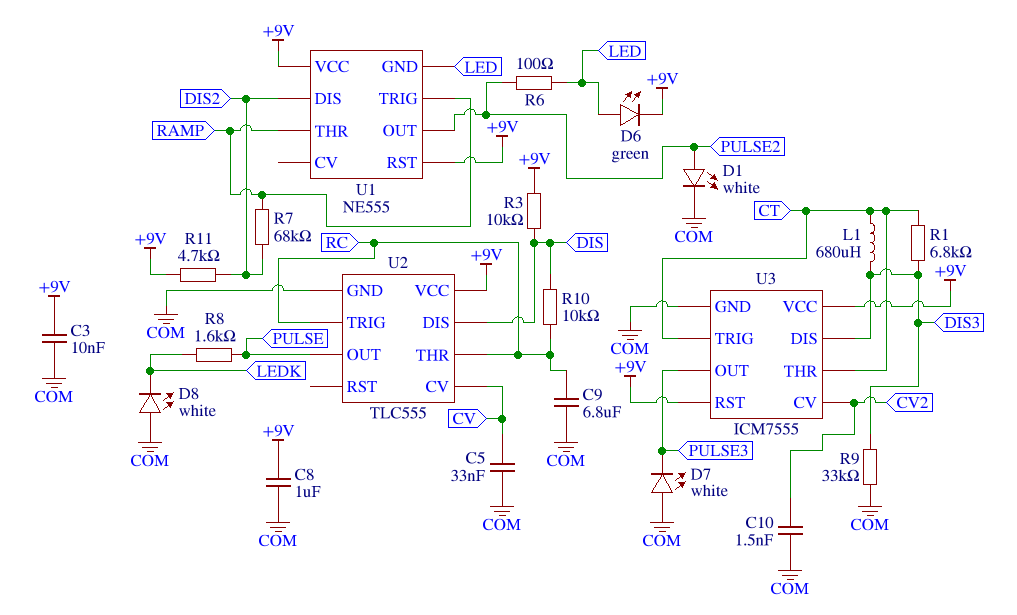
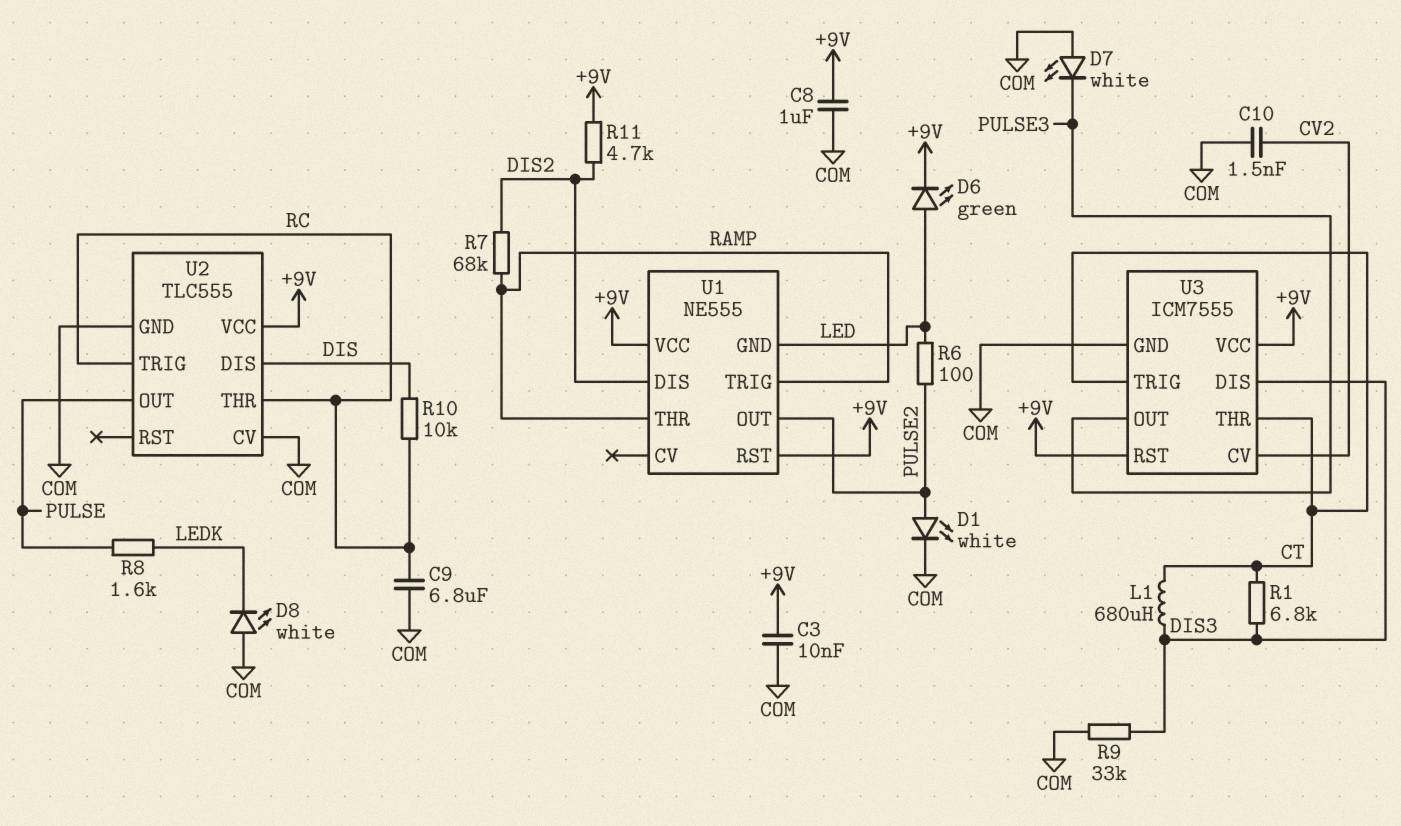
C5: 33nF (COM, CV) -> none
R3: 10k (+9V, DIS) -> none
U2 pin CV: CV -> COM

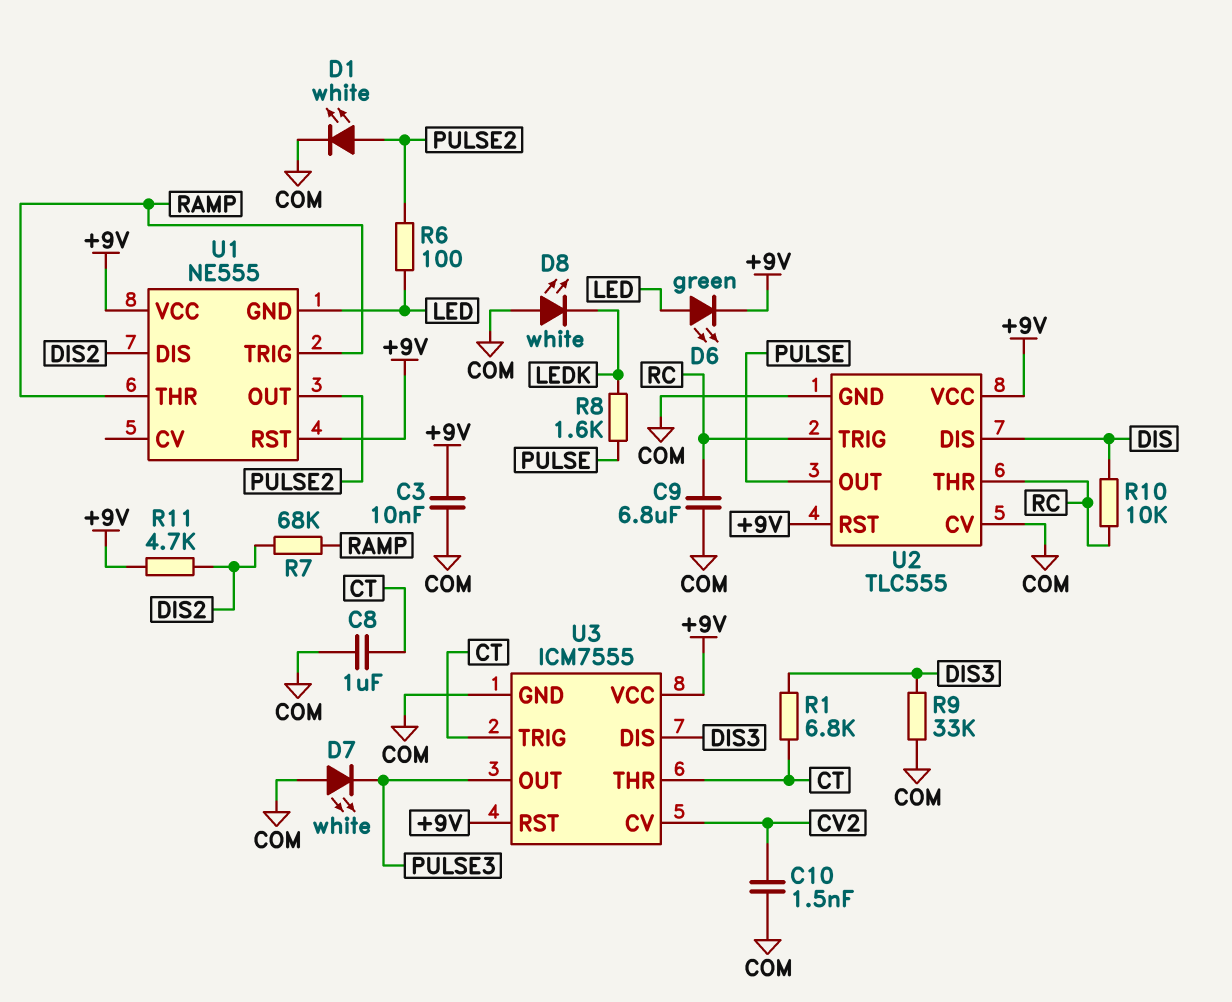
C8: 1uF (+9V, COM) -> 1uF (COM, CT)
L1: 680uH (CT, DIS3) -> none
U2 pin RST: none -> +9V

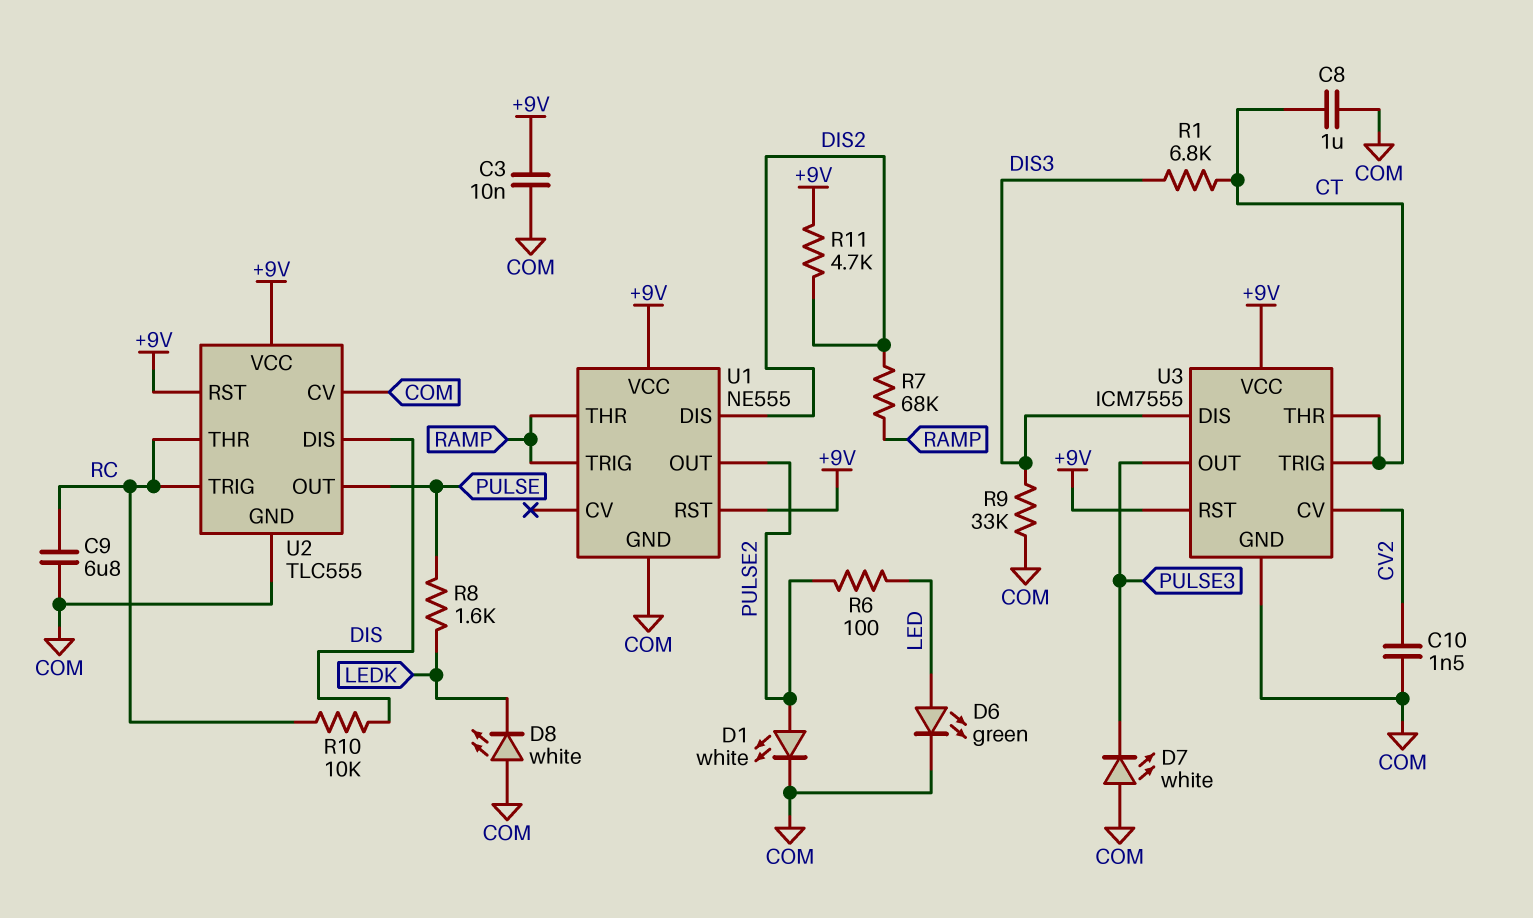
D6: LED green (A LED, K +9V) -> LED green (A LED, K COM)
U1 pin GND: LED -> COM

